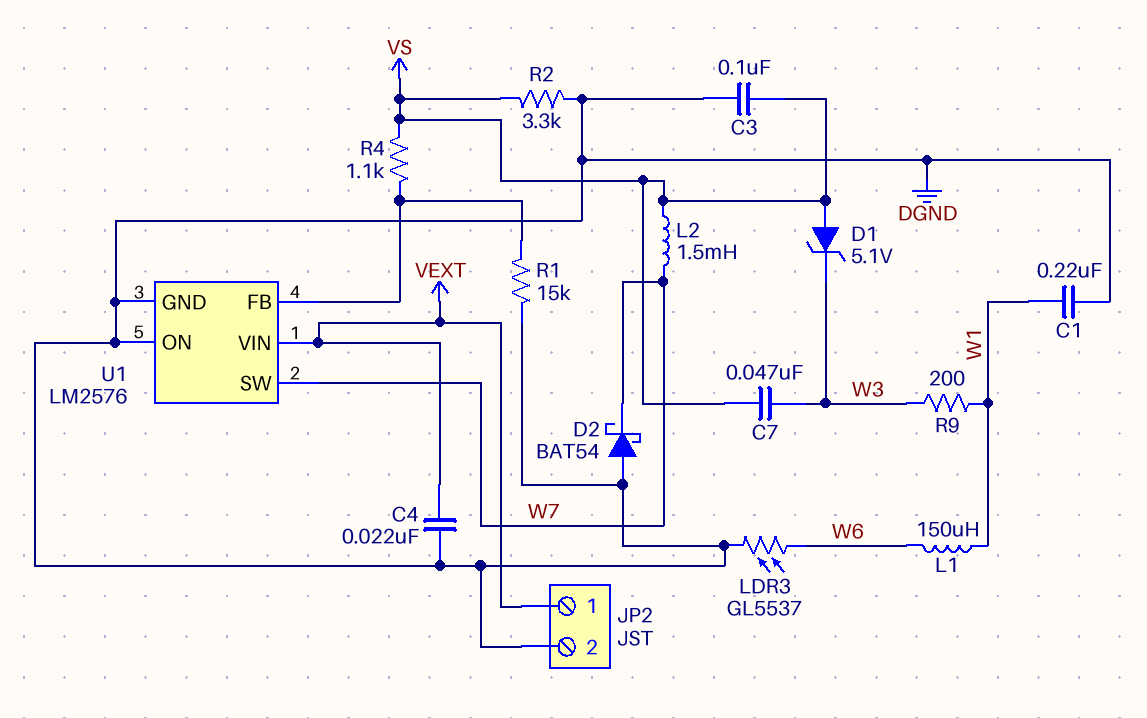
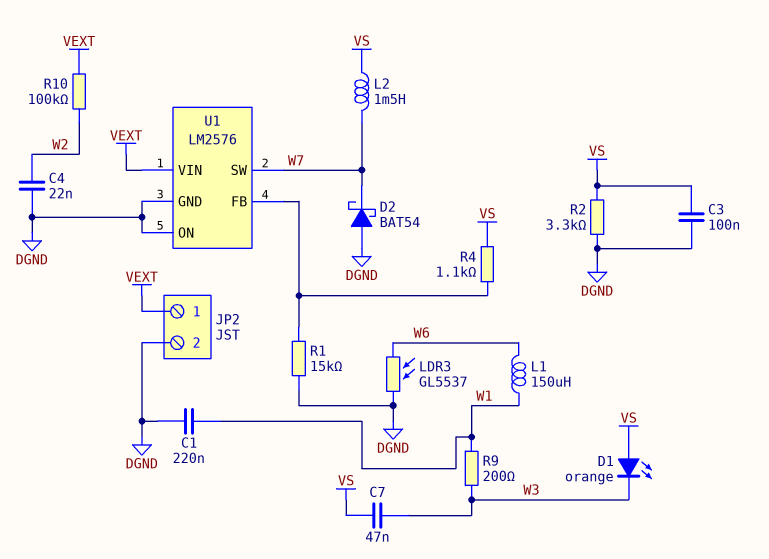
C4: 22nF (DGND, VEXT) -> 22nF (DGND, W2)
D1: zener 5.1V (A VS, K W3) -> LED orange (A VS, K W3)
R10: none -> 100k (VEXT, W2)

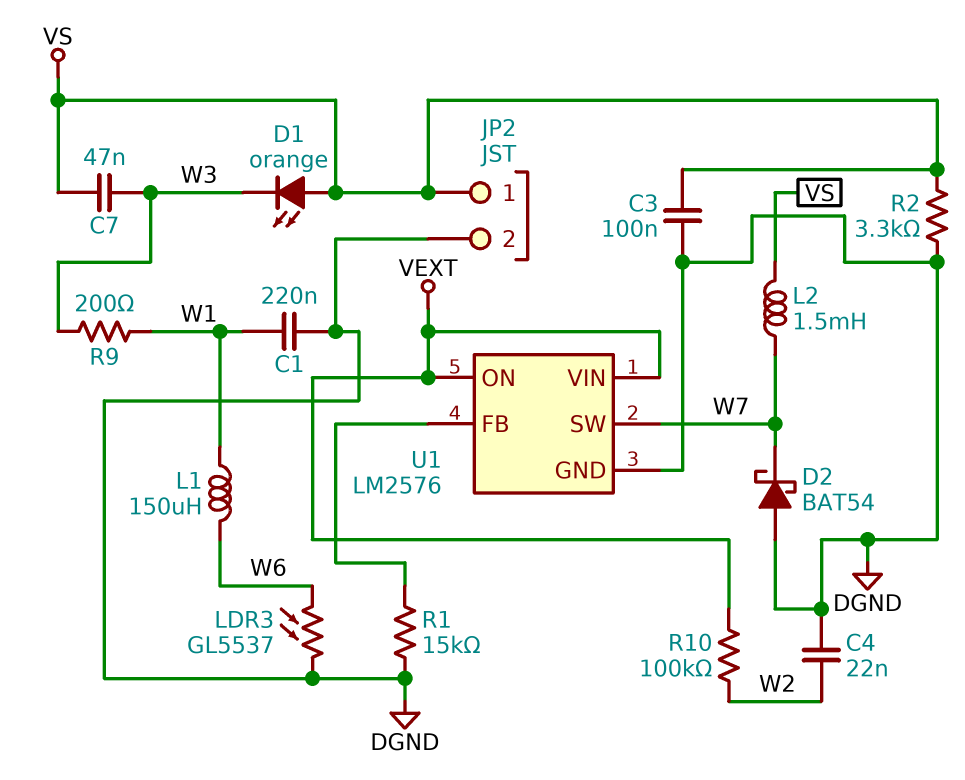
JP2 pin 1: VEXT -> VS
R4: 1.1k (U1/FB, VS) -> none
U1 pin ON: DGND -> VEXT

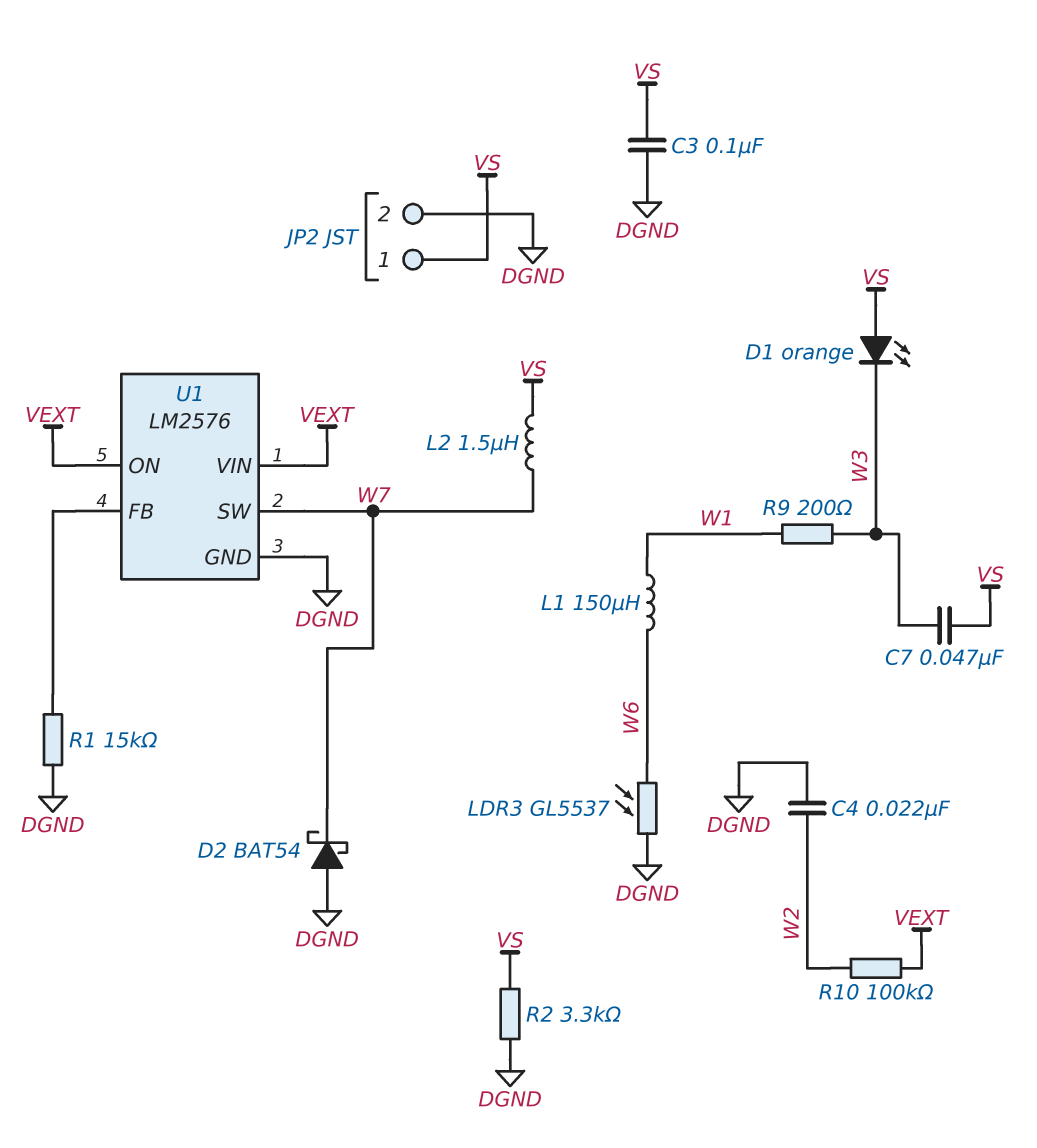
C1: 220nF (DGND, W1) -> none
L2: 1.5mH (VS, W7) -> 1.5uH (VS, W7)

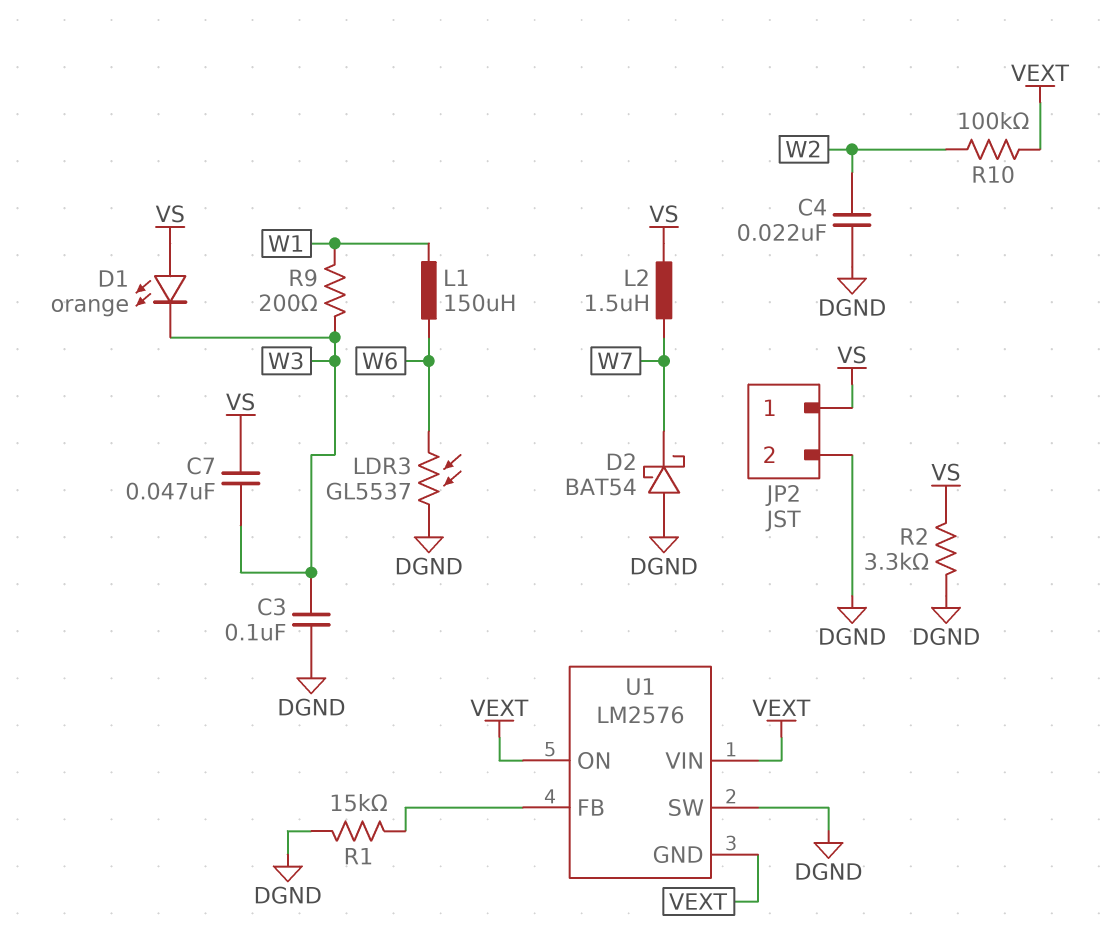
C3: 100nF (DGND, VS) -> 100nF (DGND, W3)
U1 pin GND: DGND -> VEXT
U1 pin SW: W7 -> DGND

